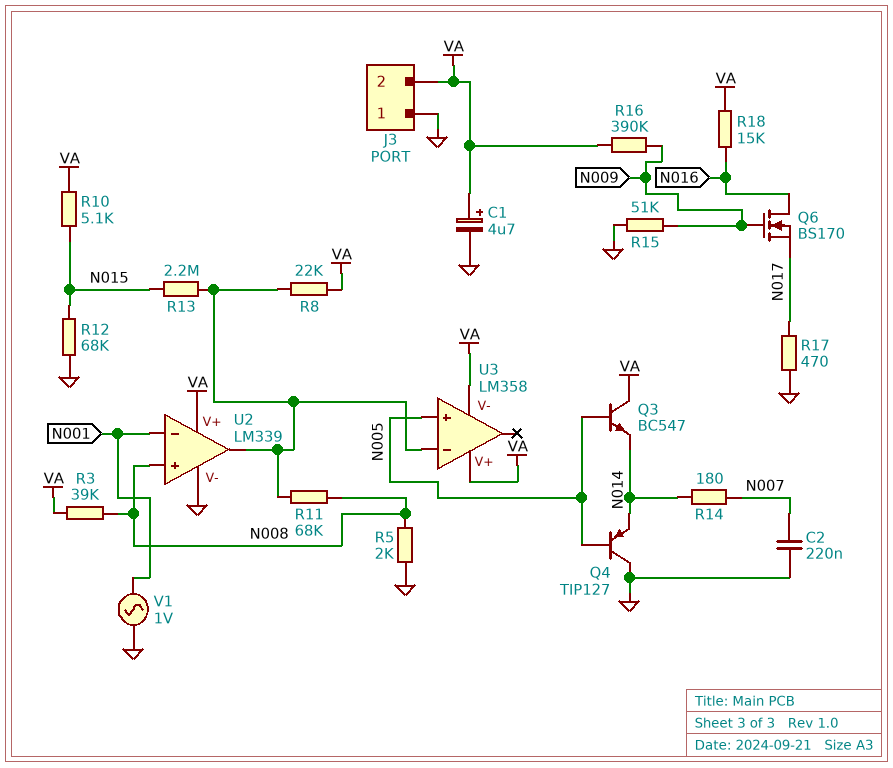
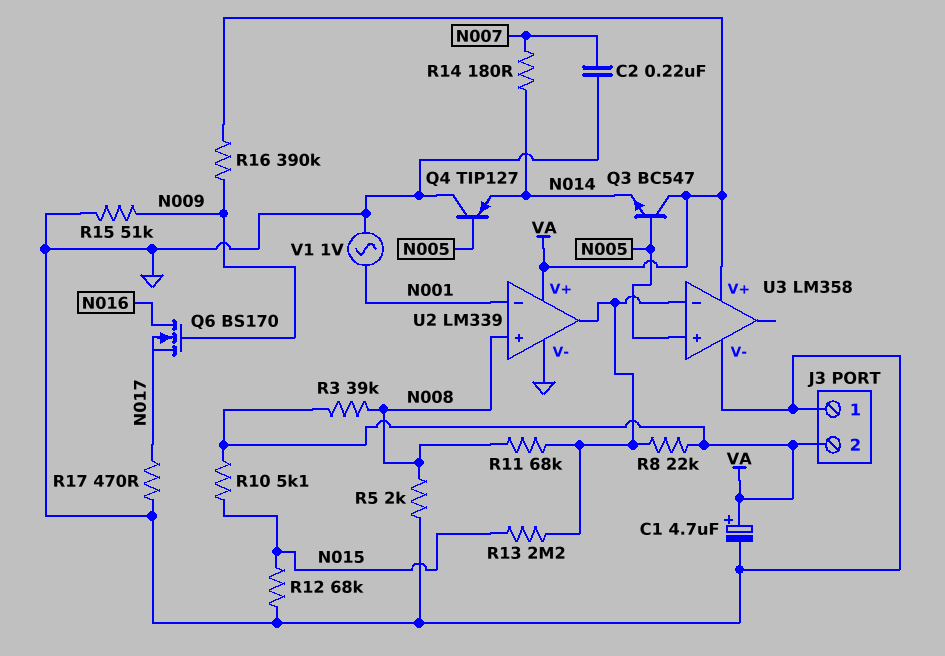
R18: 15k (N016, VA) -> none
U3 pin V-: VA -> GND

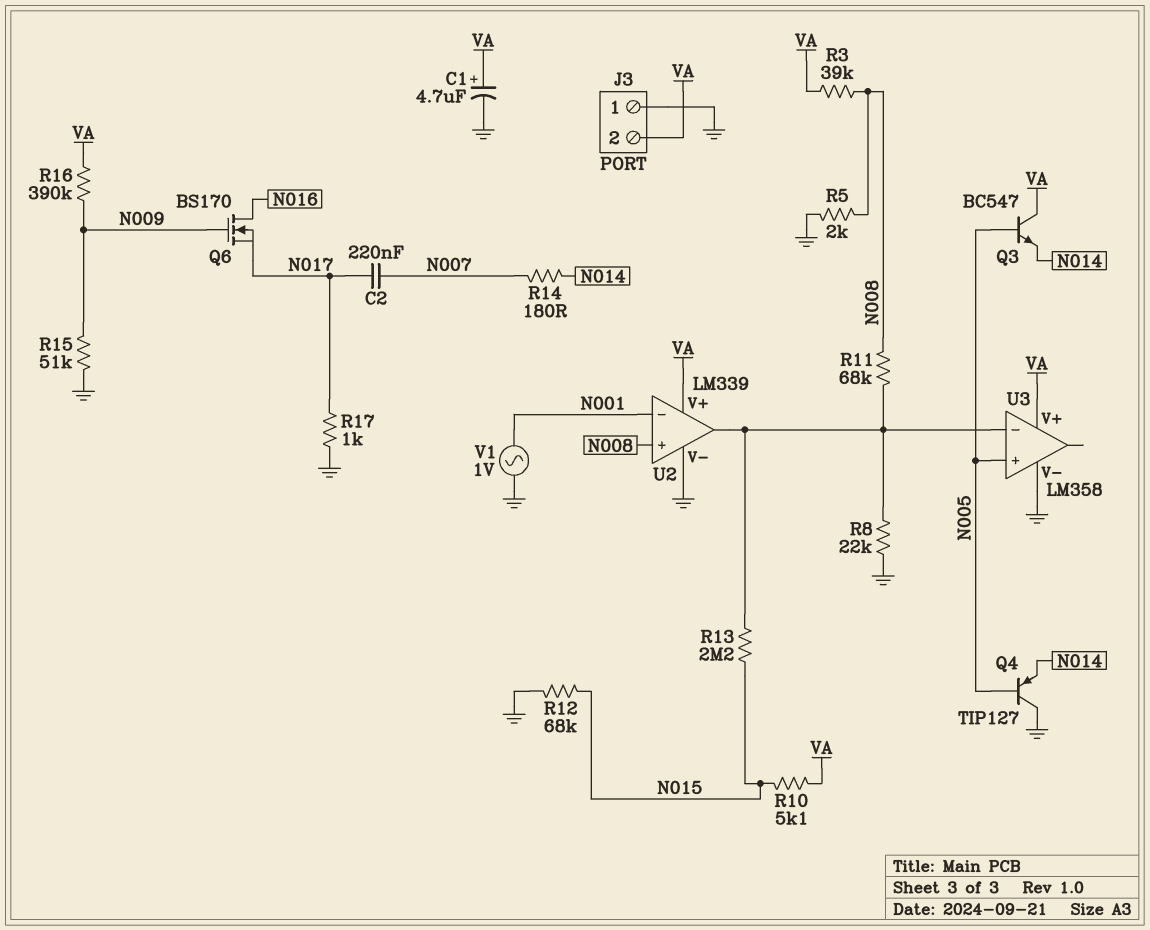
C2: 220nF (GND, N007) -> 220nF (N007, N017)
R8: 22k (U2/out, VA) -> 22k (GND, U2/out)
R17: 470 (GND, N017) -> 1k (GND, N017)

